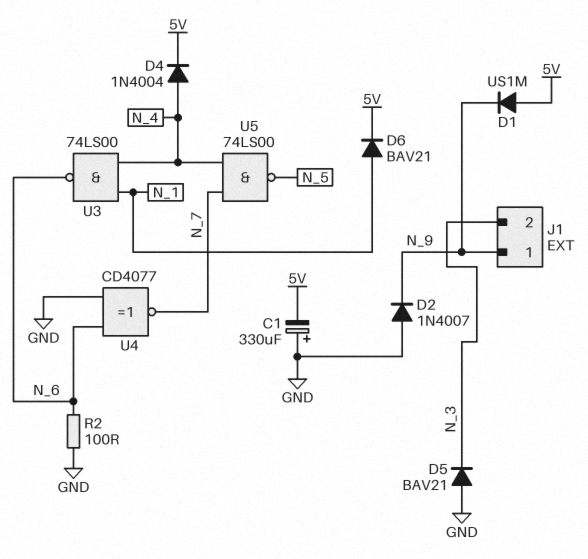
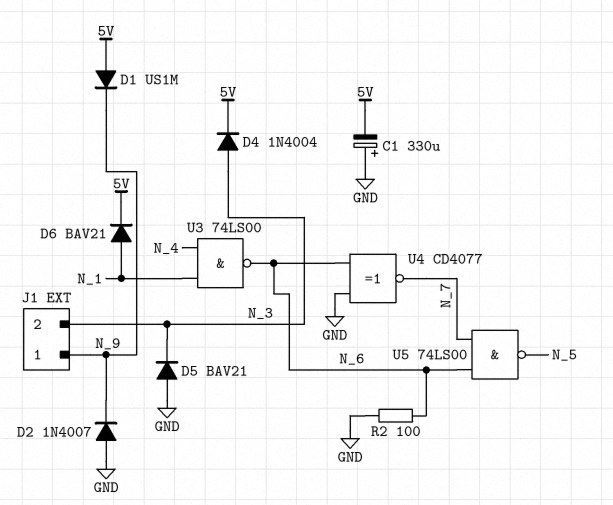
D4: diode 1N4004 (A N_4, K 5V) -> diode 1N4004 (A N_3, K 5V)
U5: NAND 74LS00 (in N_4, in N_7, out N_5) -> NAND 74LS00 (in N_6, in N_7, out N_5)

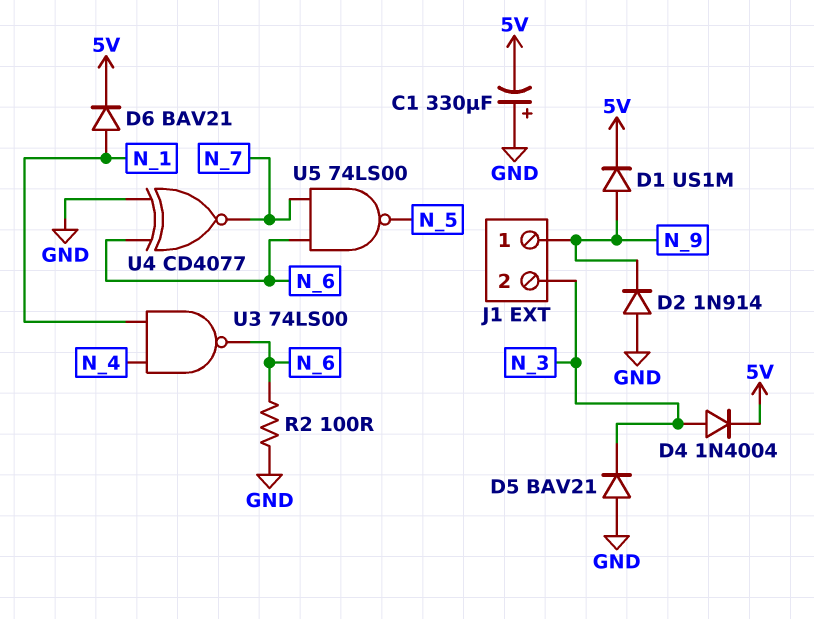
D1: diode US1M (A 5V, K N_9) -> diode US1M (A N_9, K 5V)
D2: diode 1N4007 (A GND, K N_9) -> diode 1N914 (A GND, K N_9)

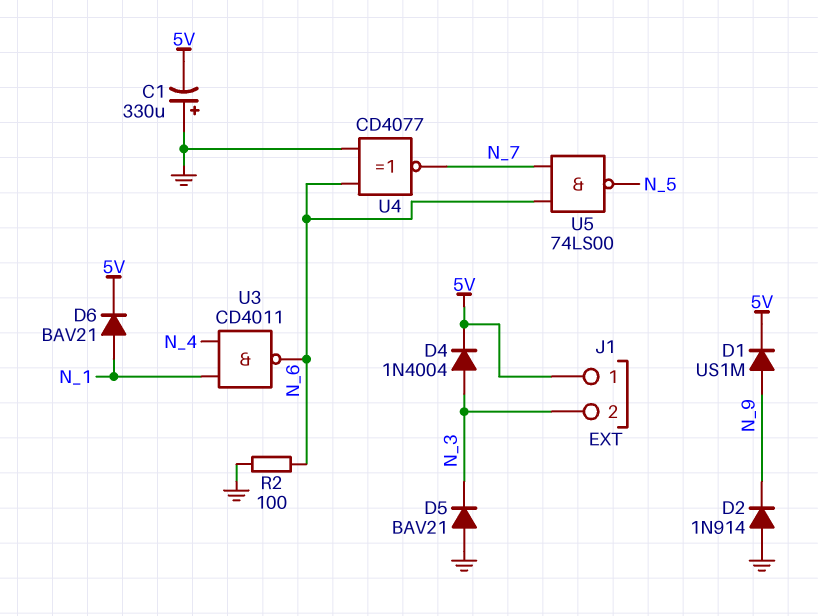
J1 pin 1: N_9 -> 5V
U3: NAND 74LS00 (in N_1, in N_4, out N_6) -> NAND CD4011 (in N_1, in N_4, out N_6)

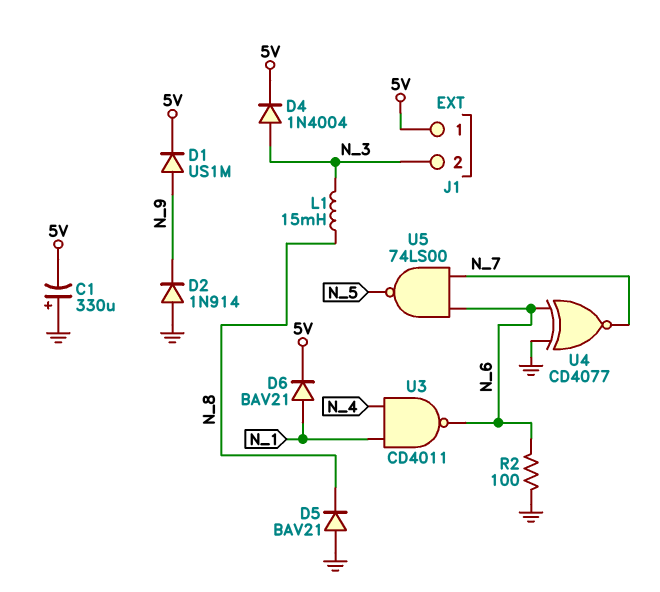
D5: diode BAV21 (A GND, K N_3) -> diode BAV21 (A GND, K N_8)
L1: none -> 15mH (N_3, N_8)

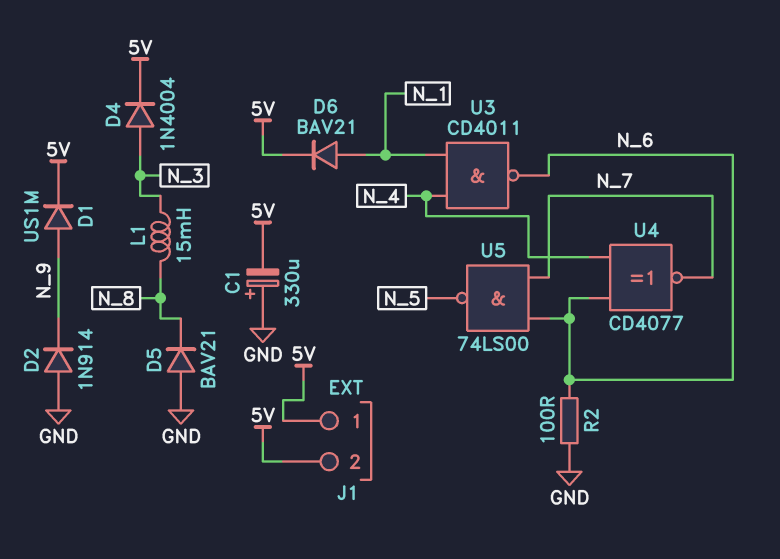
J1 pin 2: N_3 -> 5V
U4: XNOR CD4077 (in GND, in N_6, out N_7) -> XNOR CD4077 (in N_4, in N_6, out N_7)

